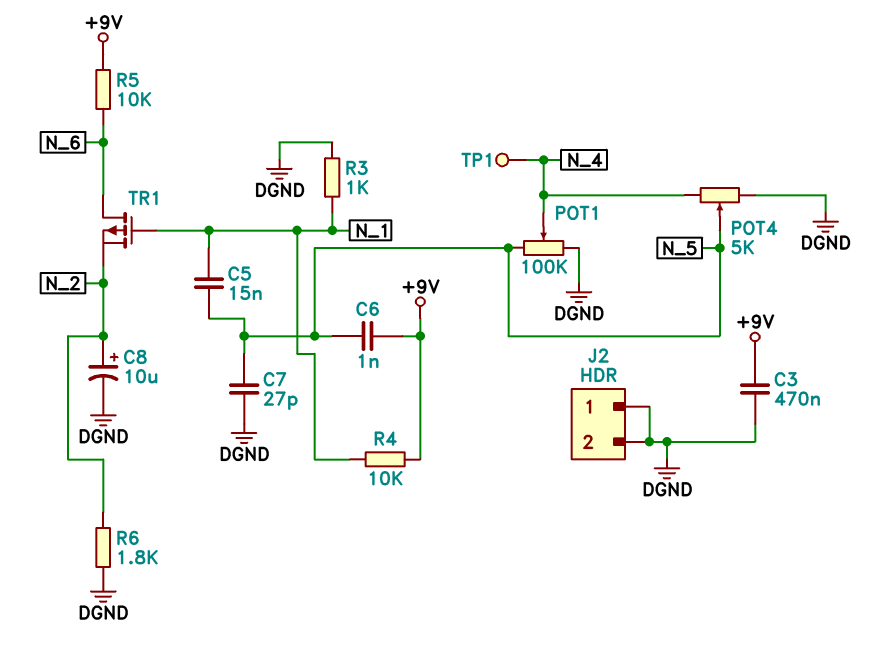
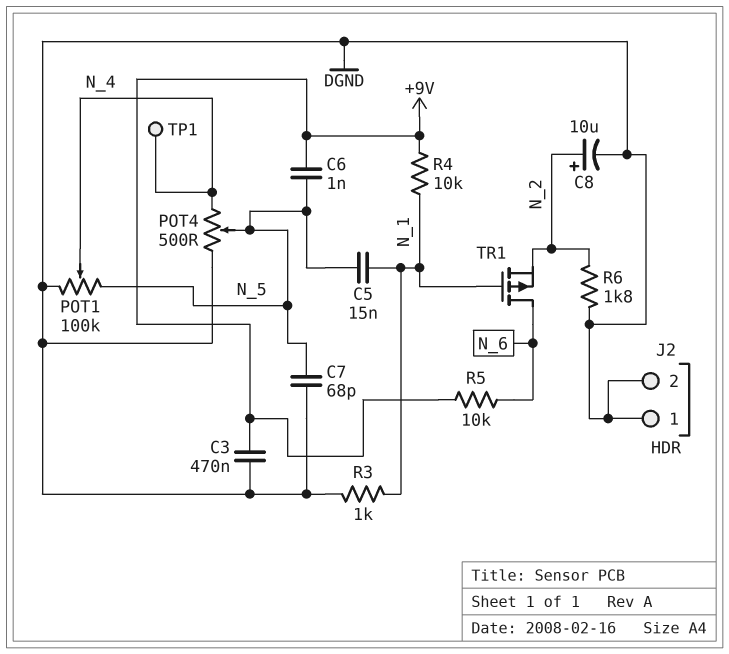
C7: 27pF (DGND, N_5) -> 68pF (DGND, N_5)
POT4: 5k (DGND, N_4, wiper N_5) -> 500 (DGND, N_4, wiper N_5)

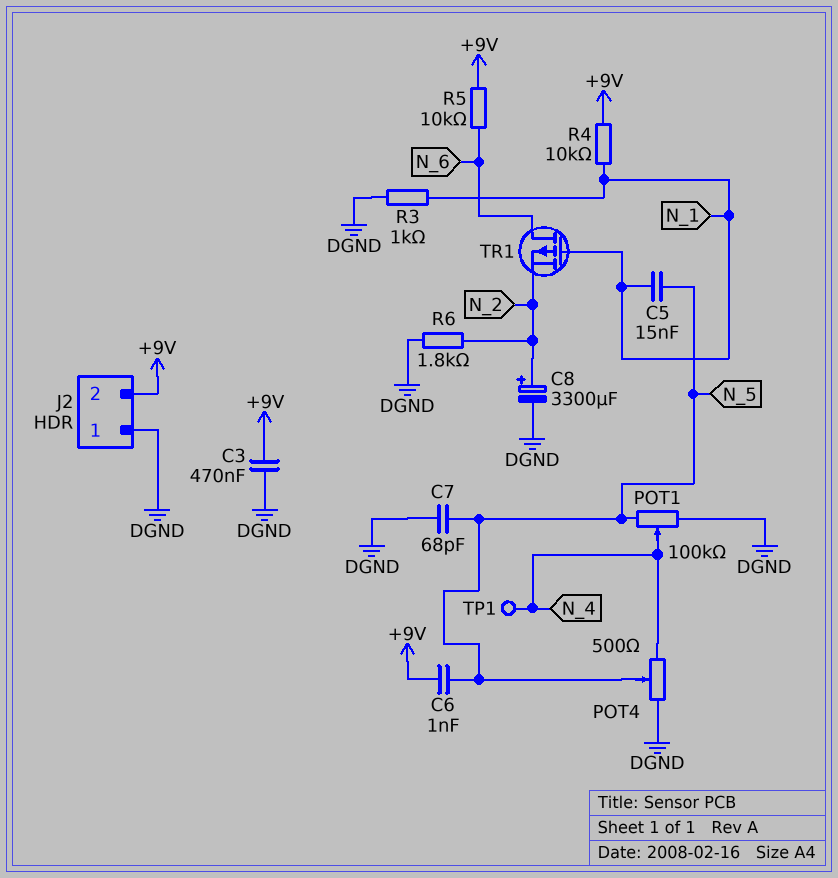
C8: 10uF (plus N_2, minus DGND) -> 3300uF (plus N_2, minus DGND)
J2 pin 2: DGND -> +9V

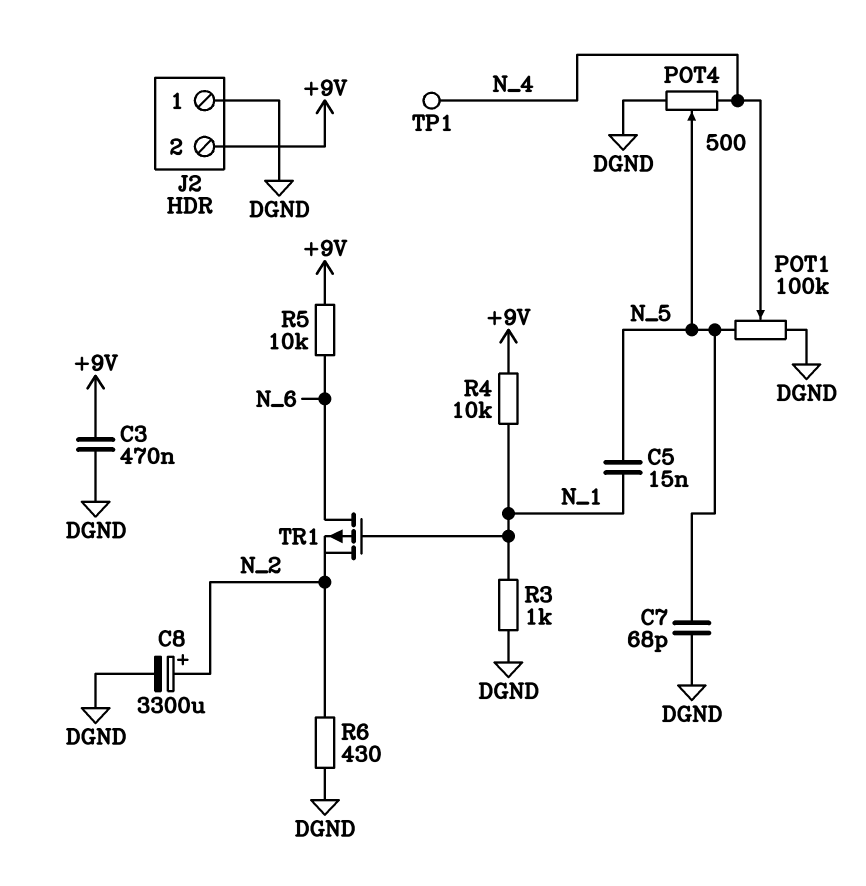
C6: 1nF (+9V, N_5) -> none
R6: 1.8k (DGND, N_2) -> 430 (DGND, N_2)

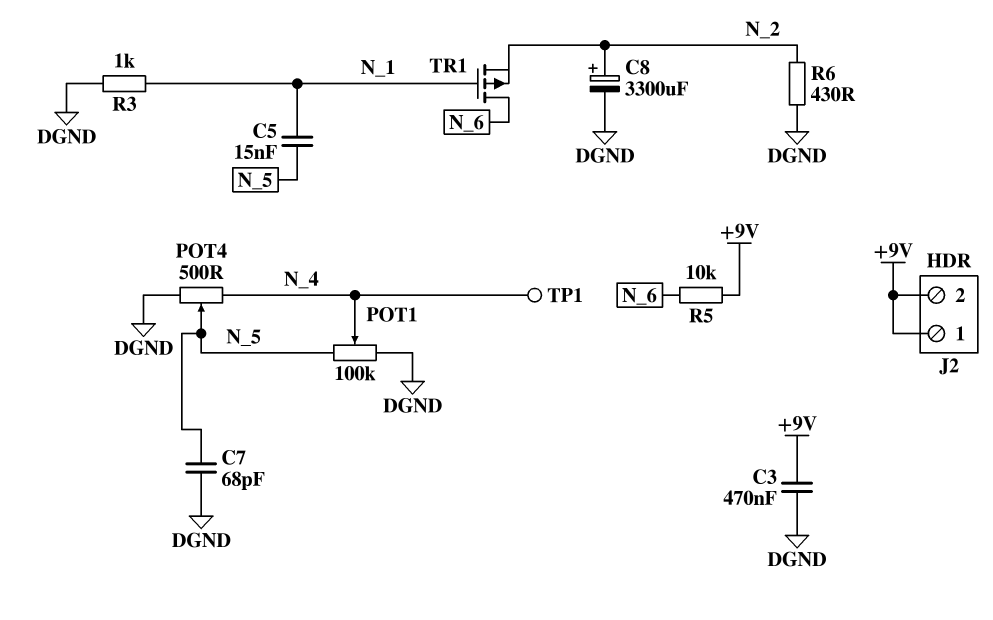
J2 pin 1: DGND -> +9V
R4: 10k (+9V, N_1) -> none

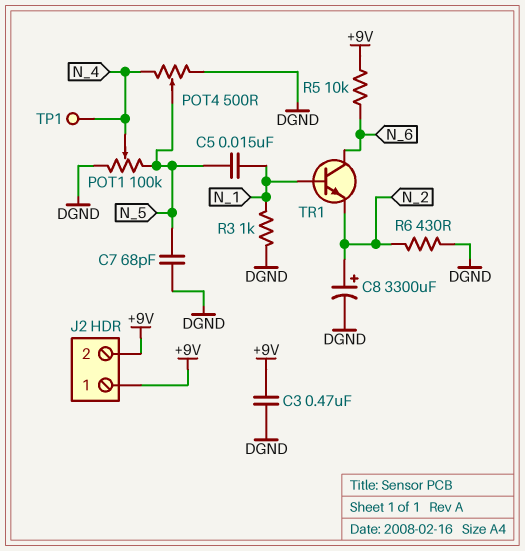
TR1: PMOS (G N_1, D N_6, S N_2) -> NPN (B N_1, C N_6, E N_2)

